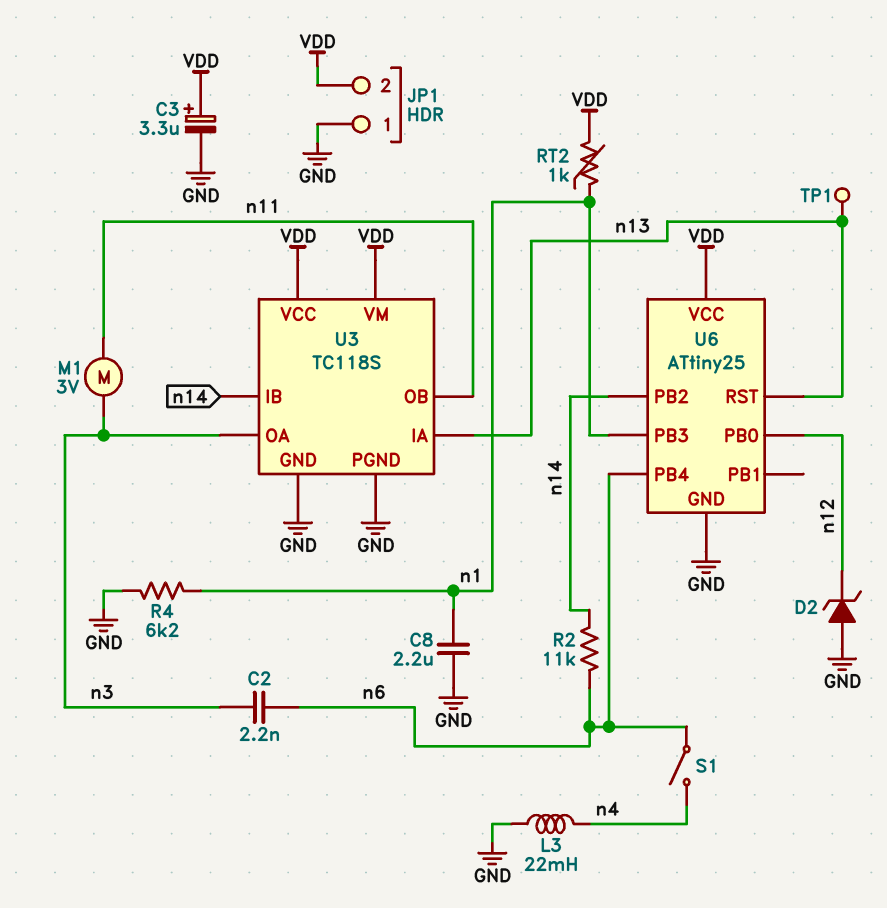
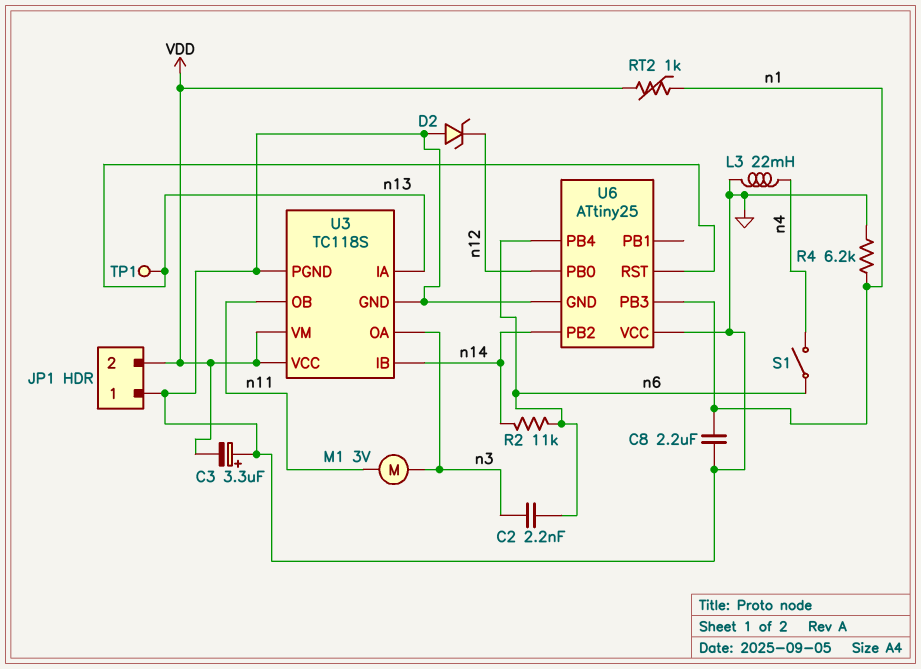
C3: 3.3uF (plus VDD, minus GND) -> 3.3uF (plus GND, minus VDD)
U6 pin VCC: VDD -> GND

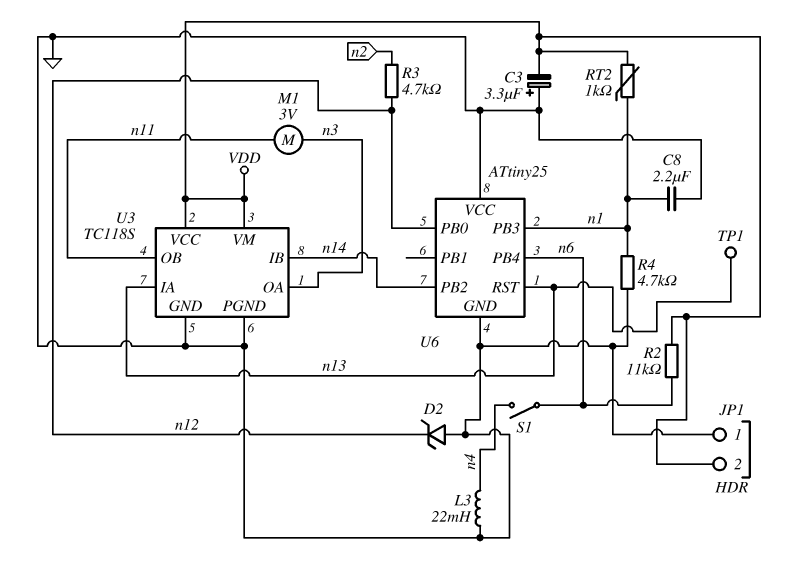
C2: 2.2nF (n3, n6) -> none
R2: 11k (n6, n14) -> 11k (VDD, n6)
R3: none -> 4.7k (n2, n12)
R4: 6.2k (GND, n1) -> 4.7k (GND, n1)

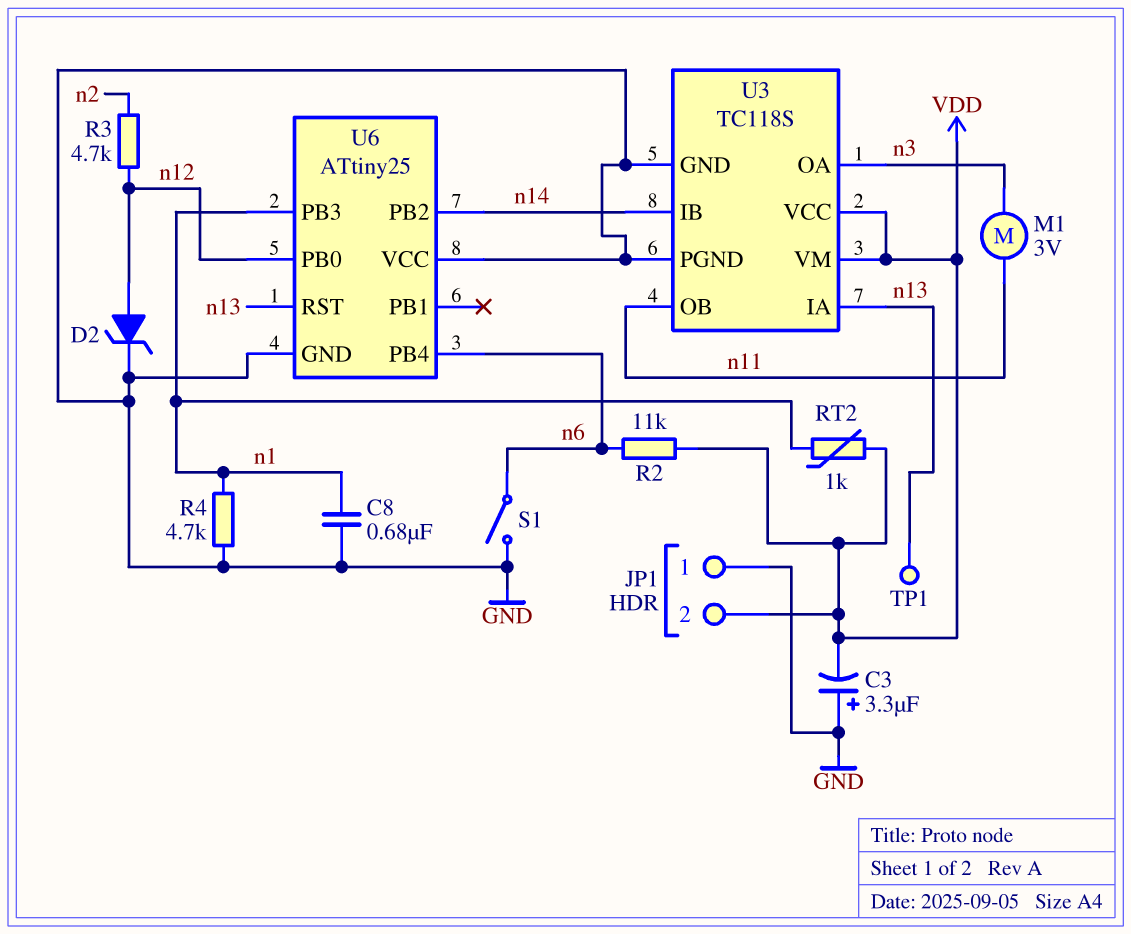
C8: 2.2uF (GND, n1) -> 680nF (GND, n1)
D2: zener (A GND, K n12) -> zener (A n12, K GND)
L3: 22mH (GND, n4) -> none
S1: switch (n4, n6) -> switch (GND, n6)

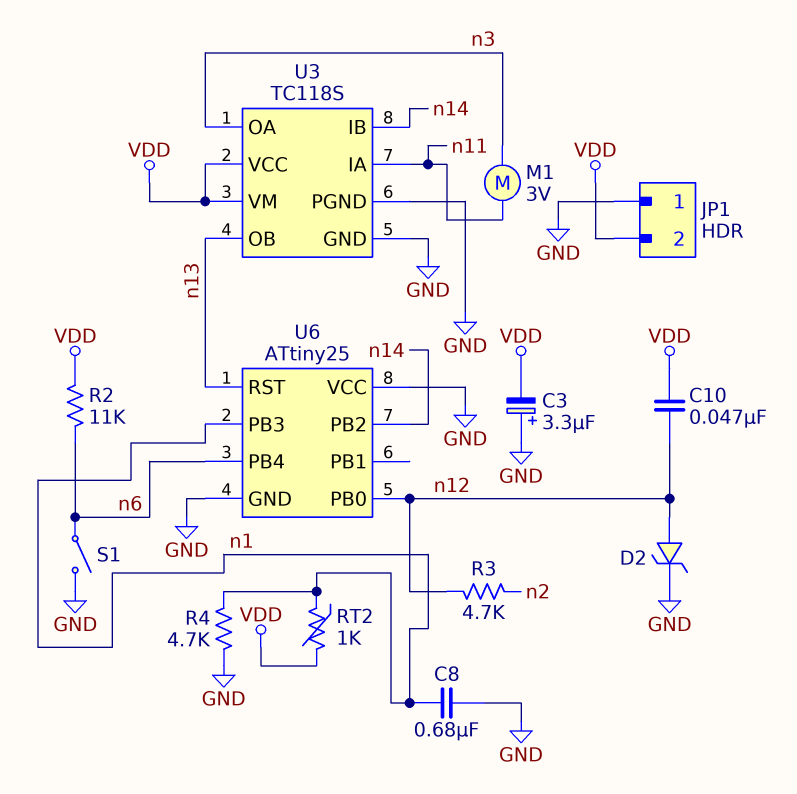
C10: none -> 47nF (VDD, n12)
TP1: test point (n13) -> none
U3 pin IA: n13 -> n11
U3 pin OB: n11 -> n13

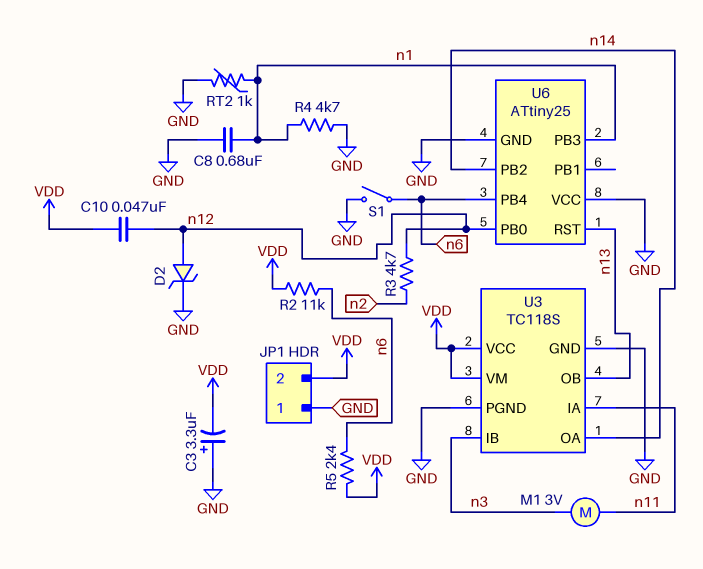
R5: none -> 2.4k (VDD, n6)
RT2: 1k (VDD, n1) -> 1k (GND, n1)
U3 pin IB: n14 -> n3
U3 pin OA: n3 -> n14

